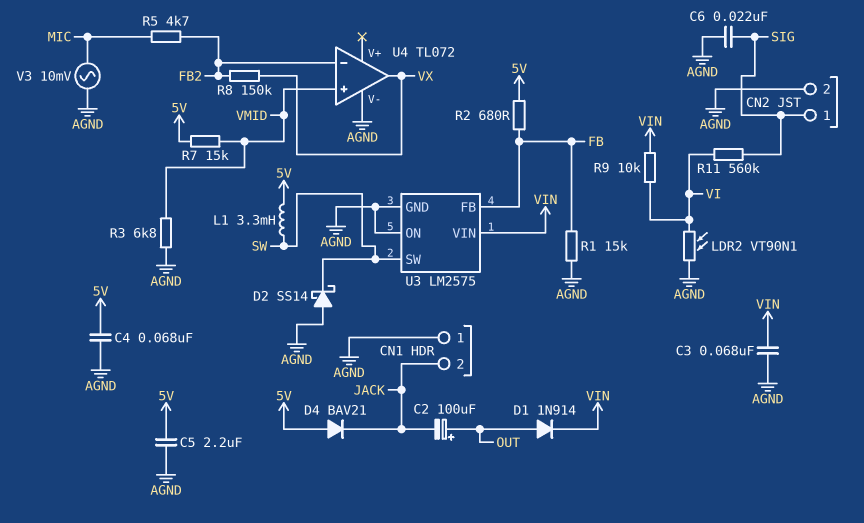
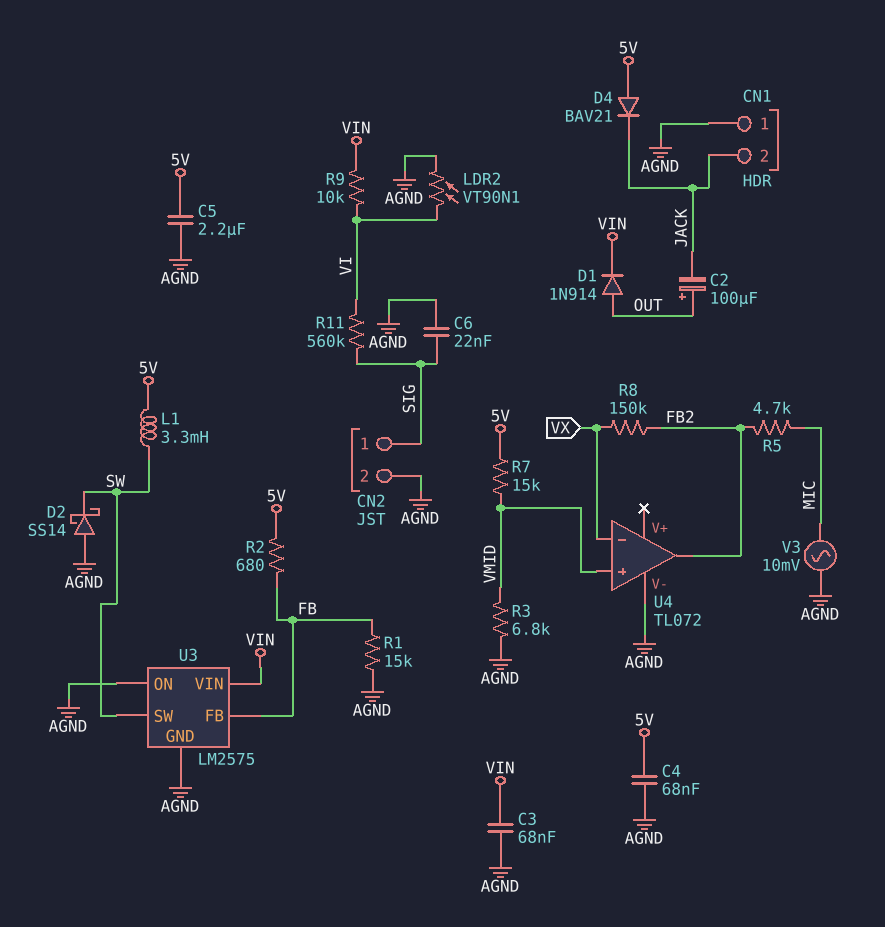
U4 pin in-: FB2 -> VX
U4 pin out: VX -> FB2

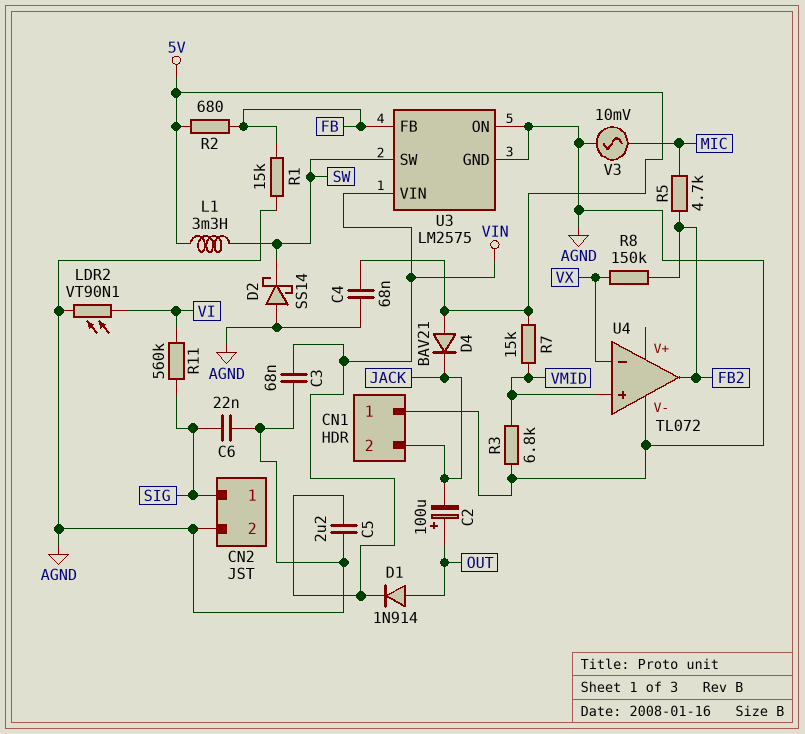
C5: 2.2uF (5V, AGND) -> 2.2uF (AGND, VIN)
R9: 10k (VI, VIN) -> none

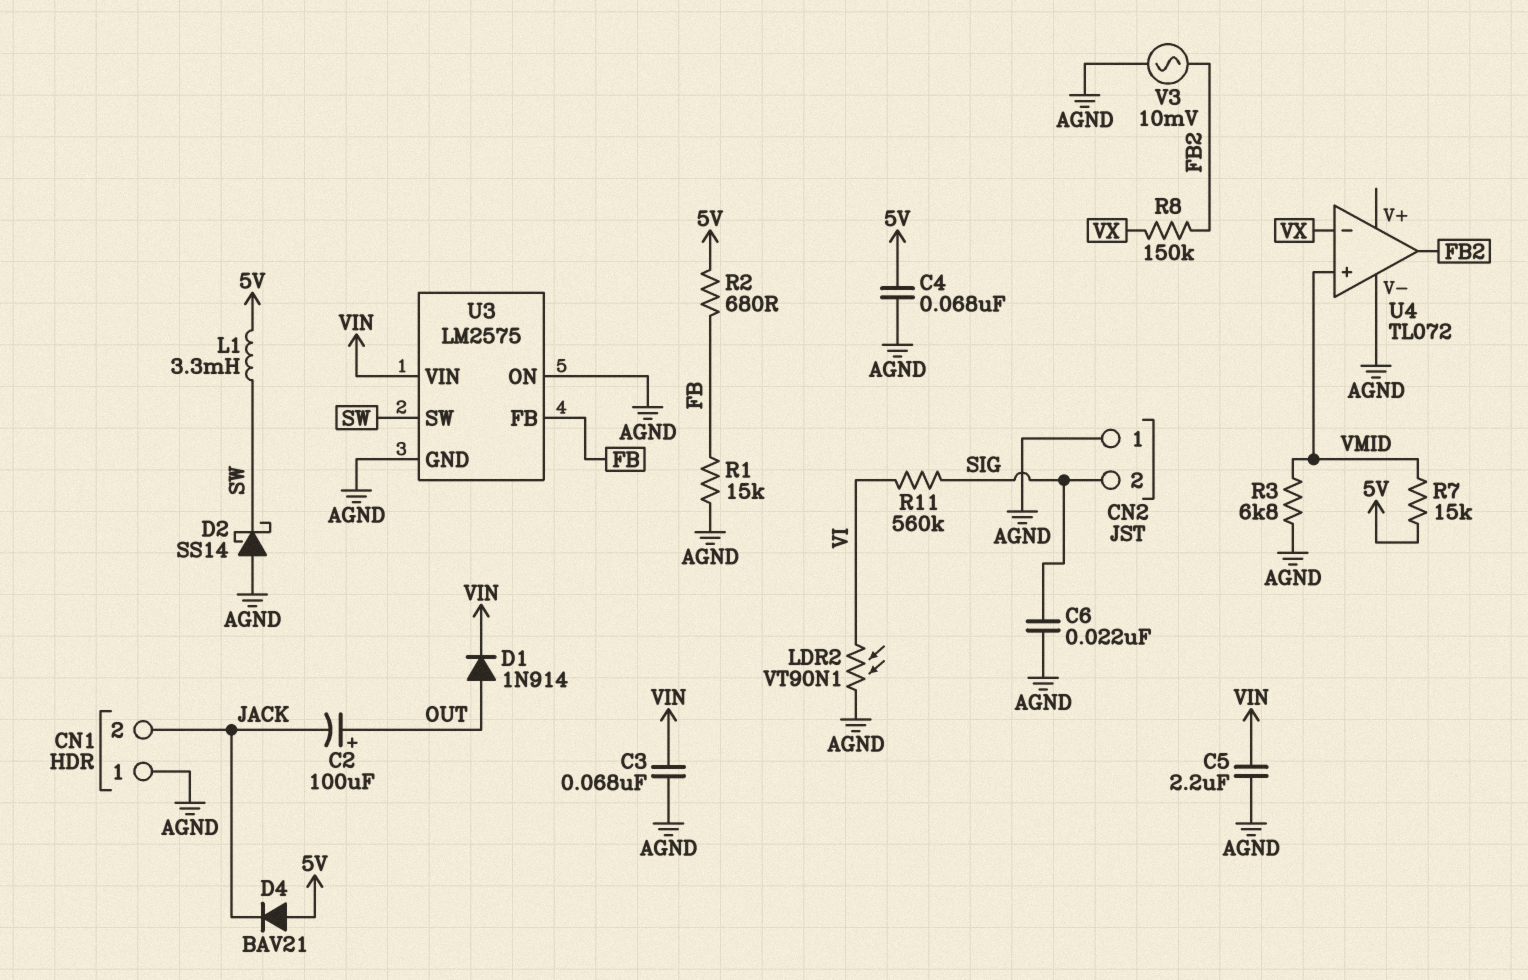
CN2 pin 1: SIG -> AGND
CN2 pin 2: AGND -> SIG
R5: 4.7k (FB2, MIC) -> none
V3: AC 10mV (AGND, MIC) -> AC 10mV (AGND, FB2)

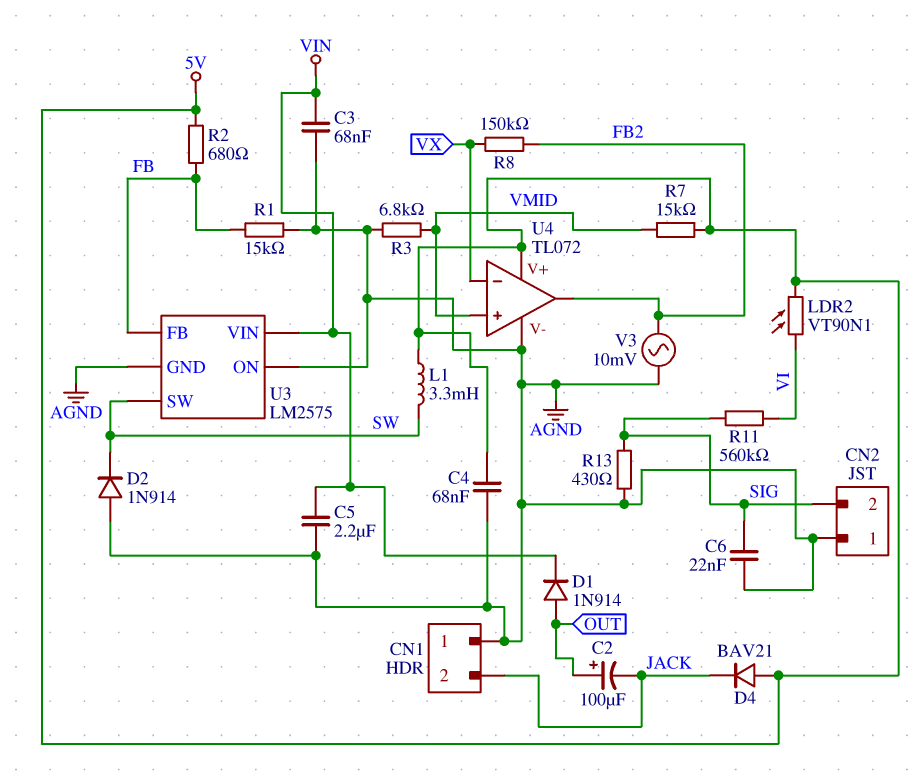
D2: schottky SS14 (A AGND, K SW) -> diode 1N914 (A AGND, K SW)
LDR2: VT90N1 (AGND, VI) -> VT90N1 (5V, VI)
R13: none -> 430 (AGND, SIG)
U4 pin V+: none -> 5V

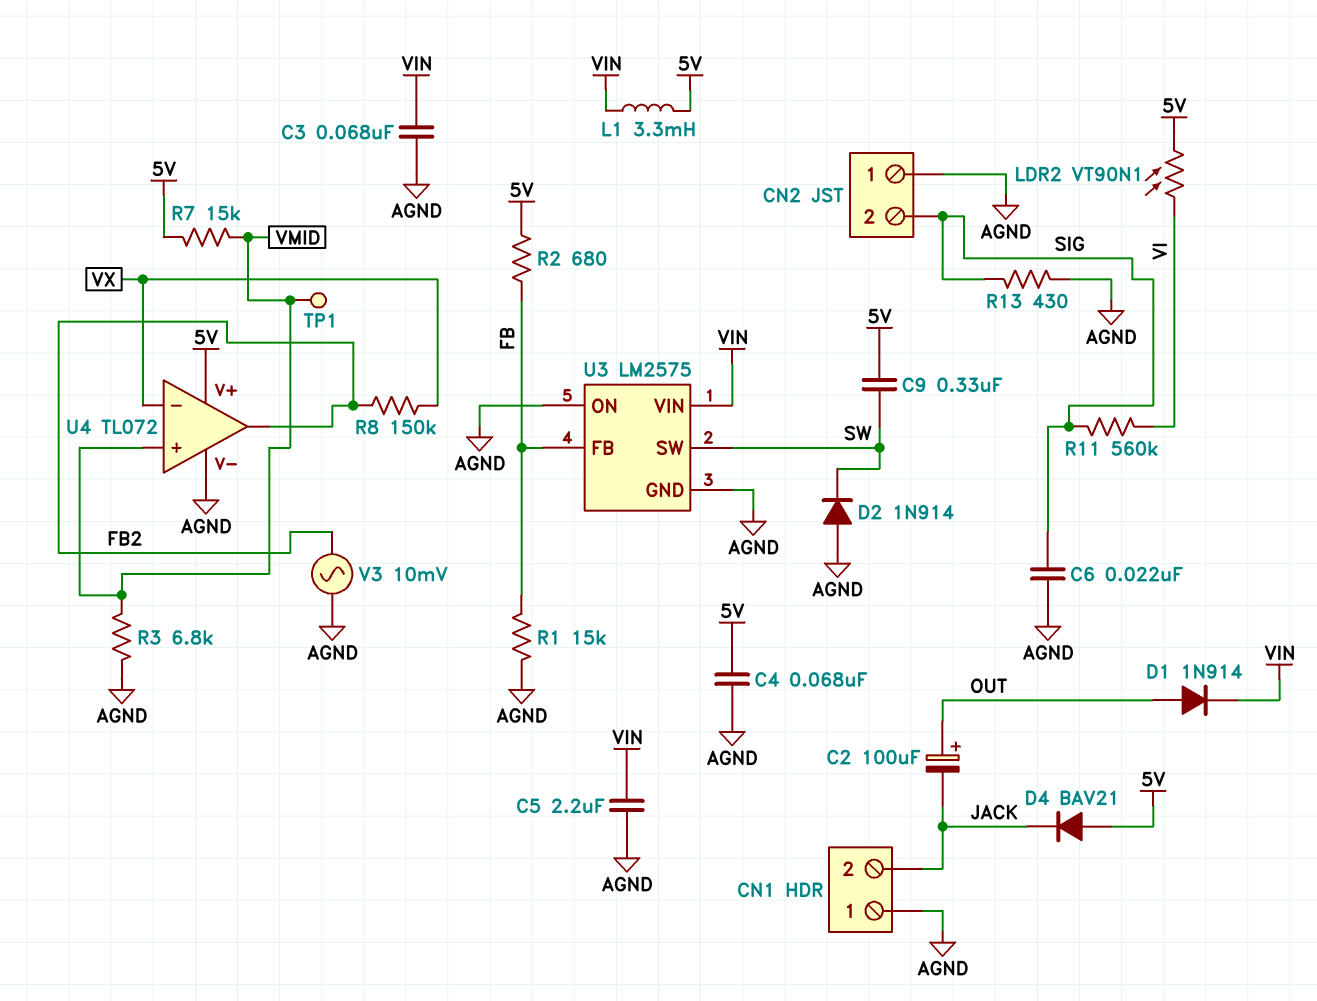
C9: none -> 330nF (5V, SW)
L1: 3.3mH (5V, SW) -> 3.3mH (5V, VIN)
TP1: none -> test point (VMID)

